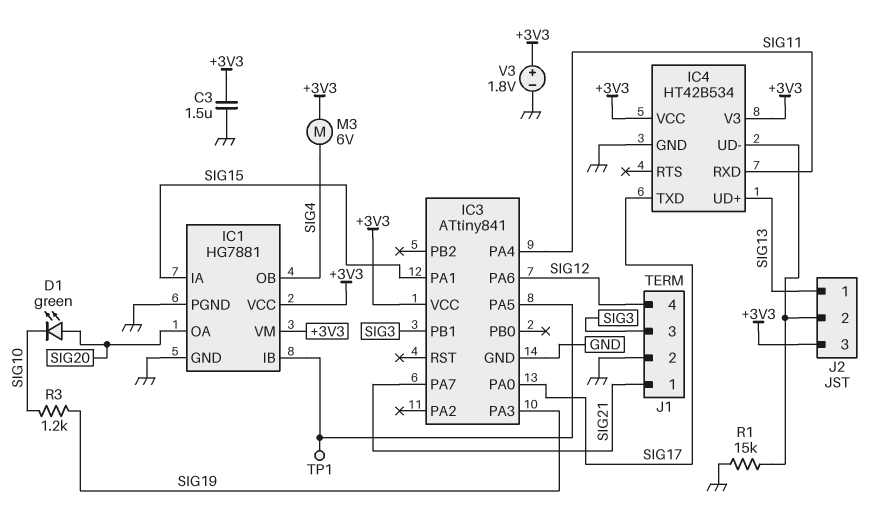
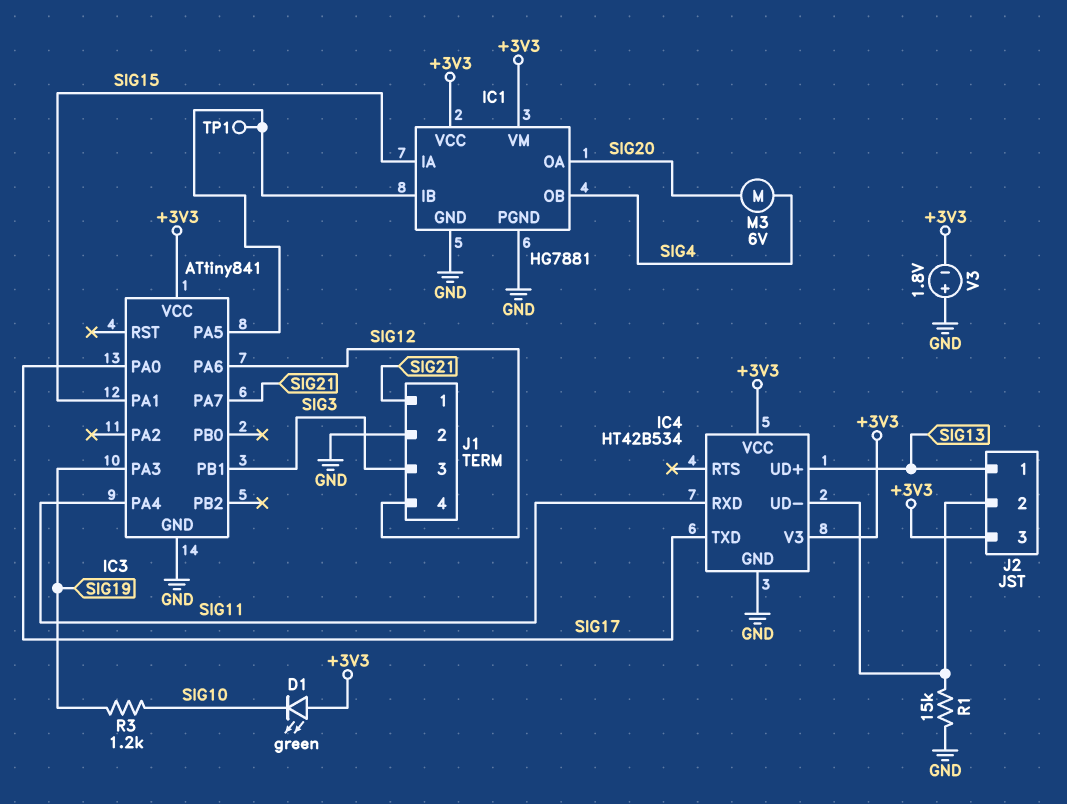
C3: 1.5uF (+3V3, GND) -> none
D1: LED green (A SIG20, K SIG10) -> LED green (A +3V3, K SIG10)
M3: motor 6V (+3V3, SIG4) -> motor 6V (SIG4, SIG20)
V3: 1.8V (plus +3V3, minus GND) -> 1.8V (plus GND, minus +3V3)

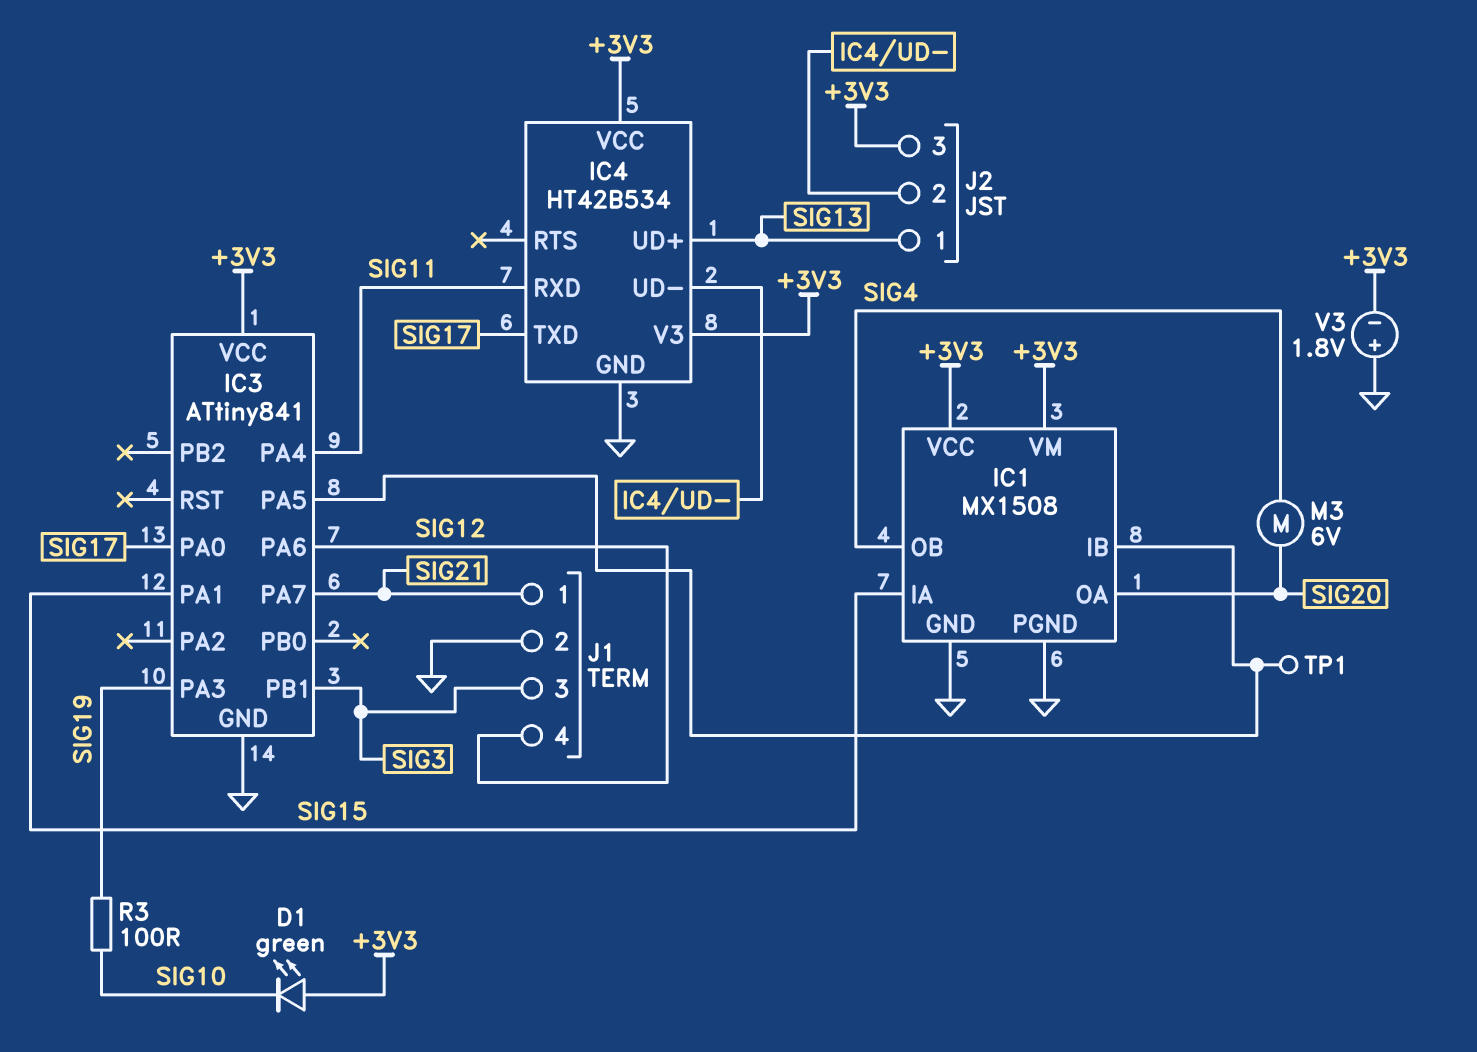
IC1: HG7881 -> MX1508
R1: 15k (GND, IC4/UD-) -> none
R3: 1.2k (SIG10, SIG19) -> 100 (SIG10, SIG19)

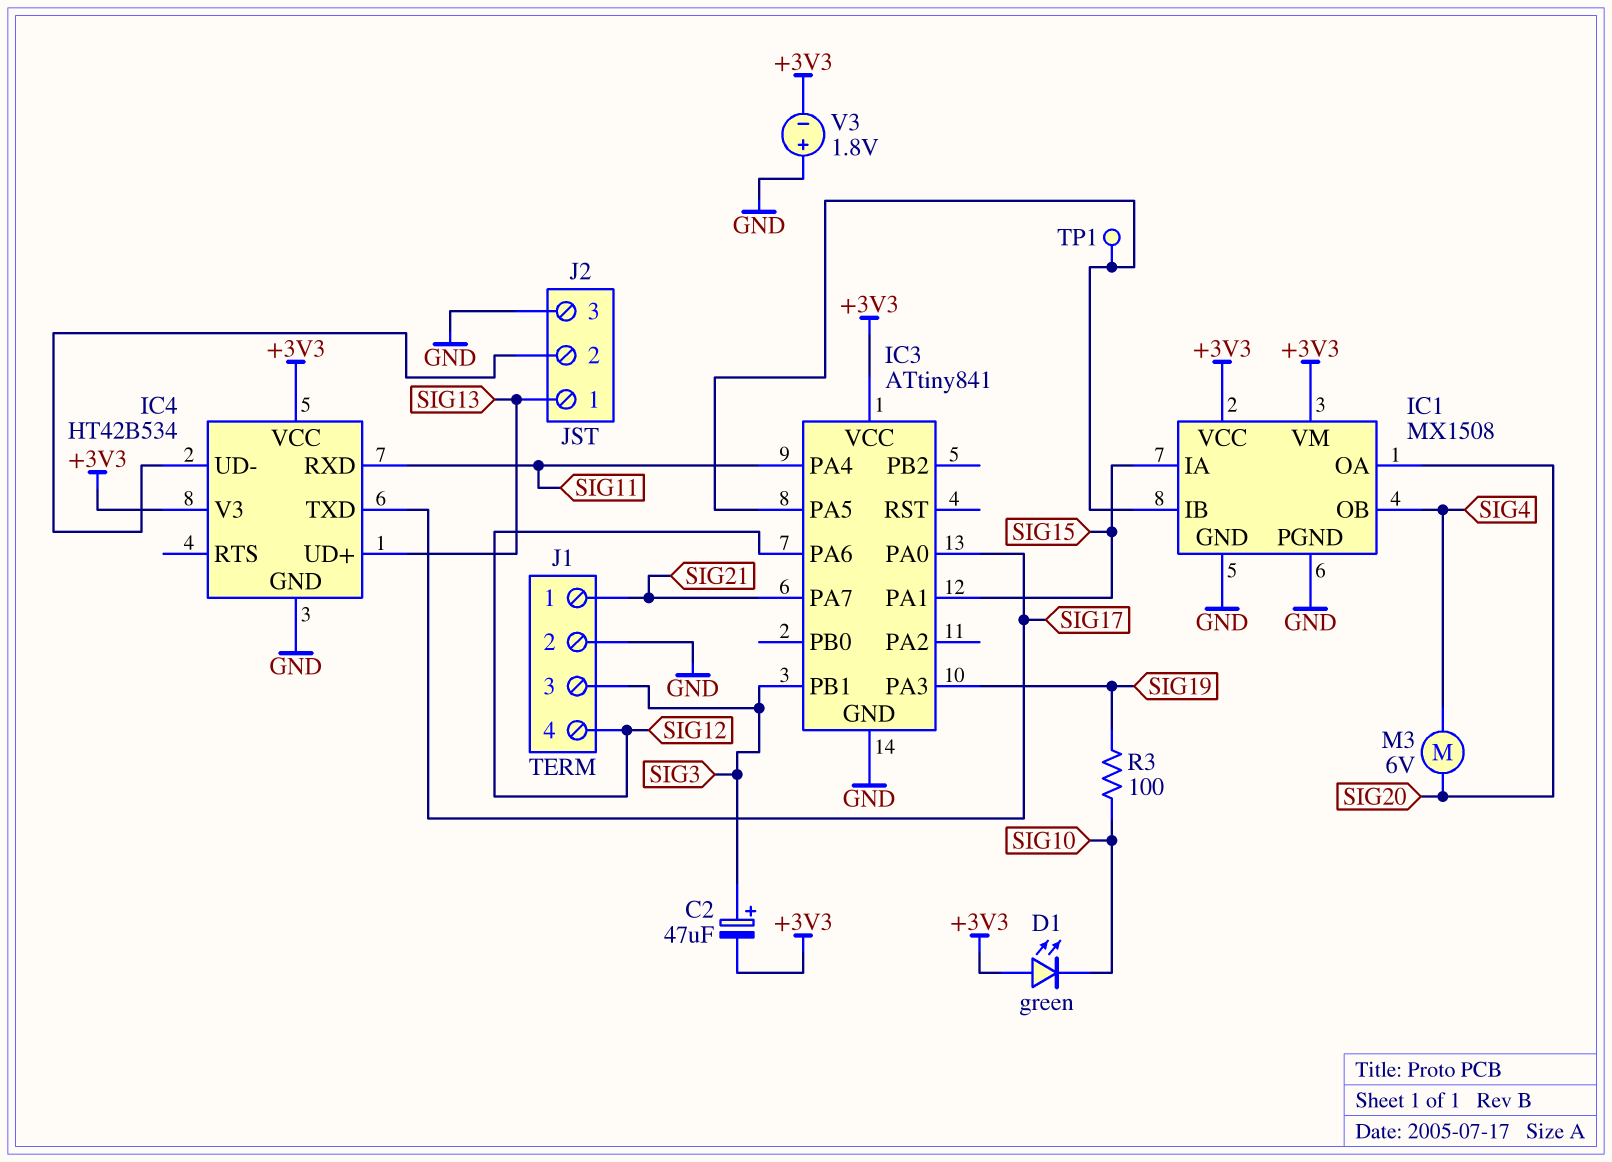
C2: none -> 47uF (plus SIG3, minus +3V3)
J2 pin 3: +3V3 -> GND

